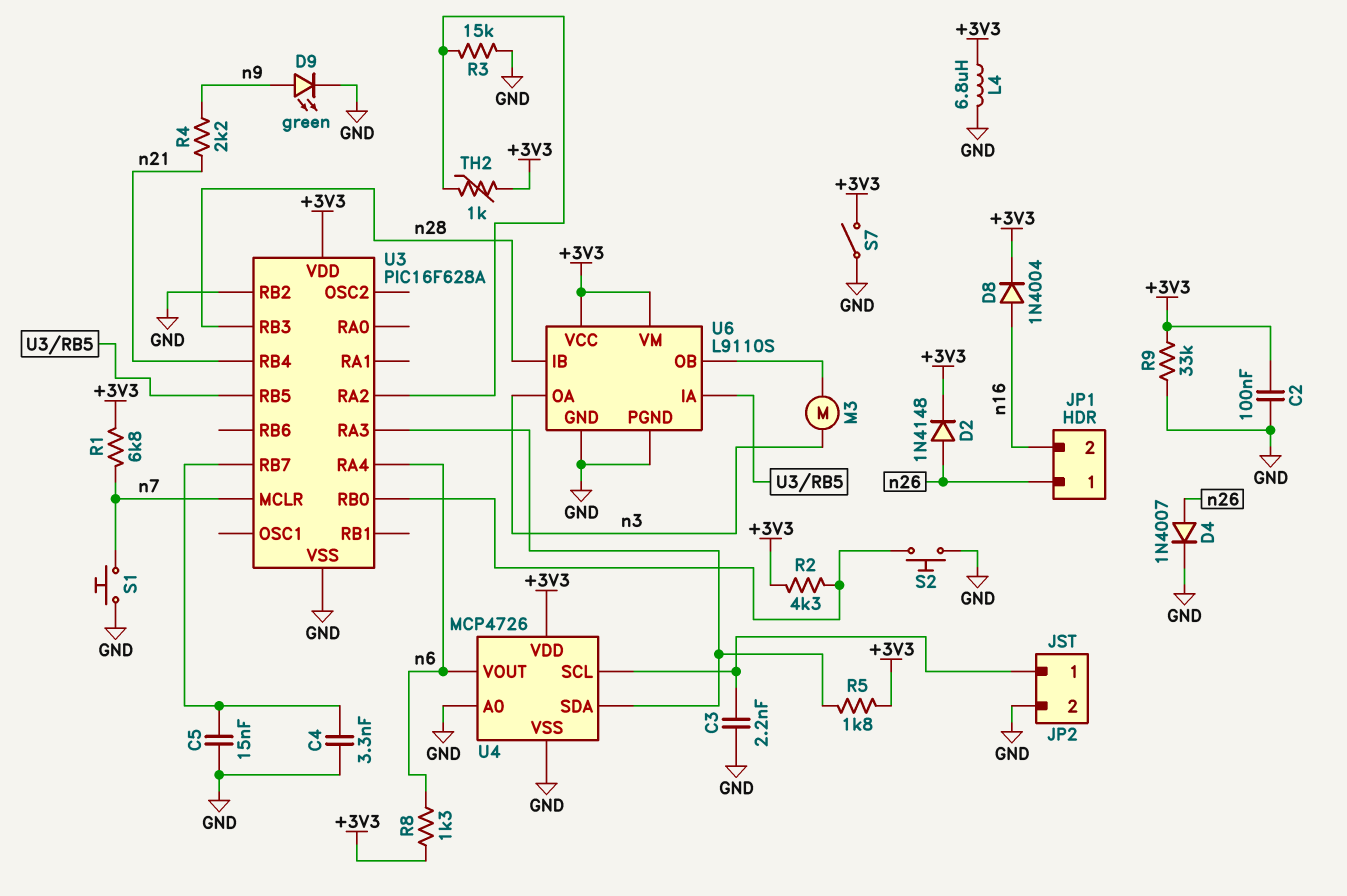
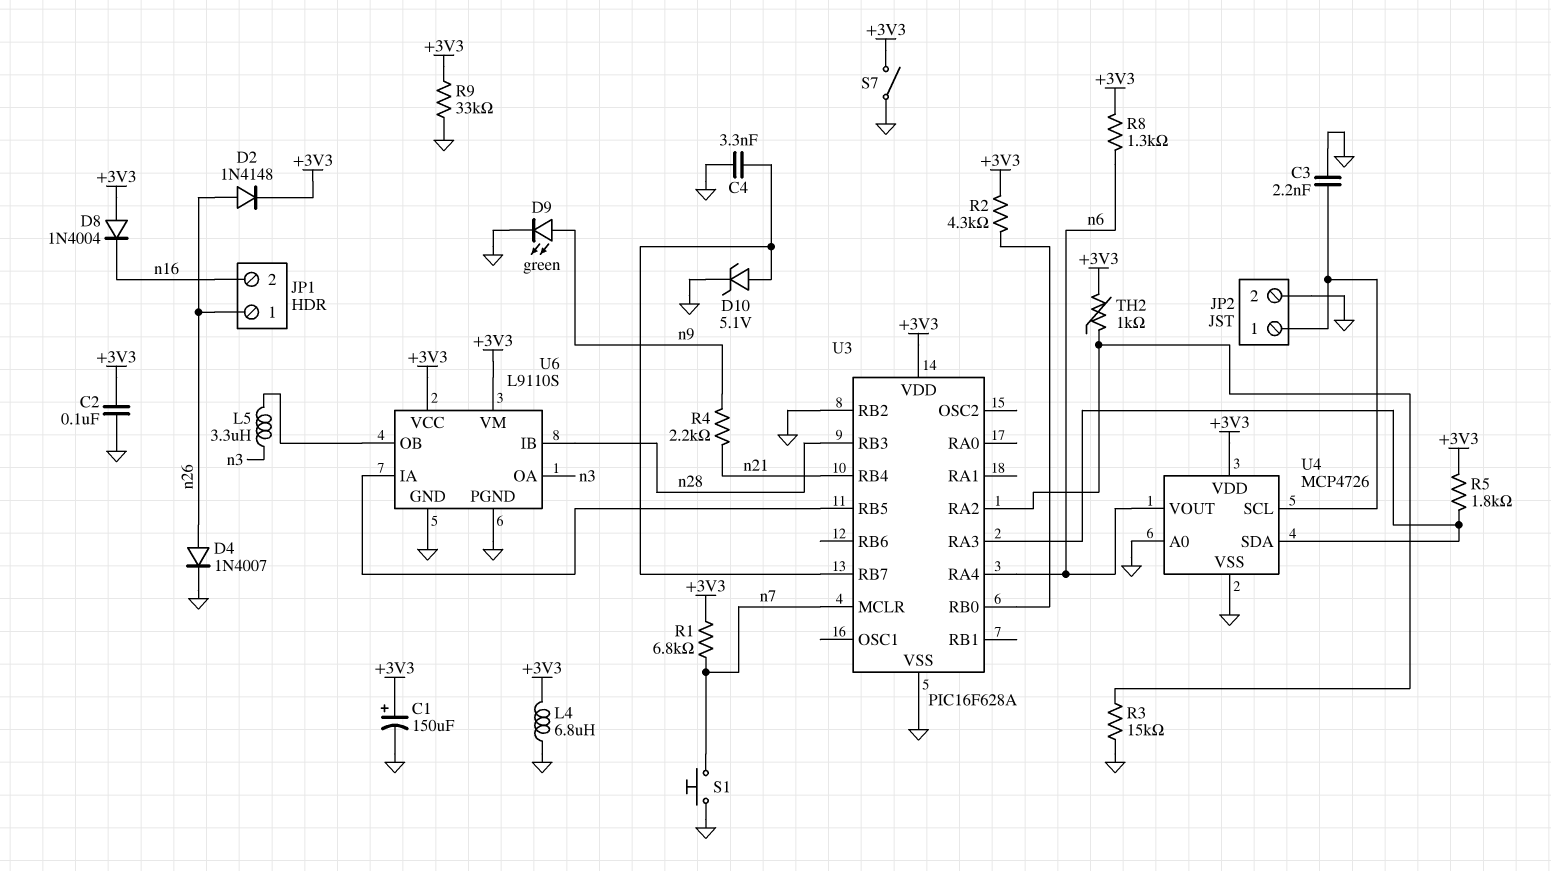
C1: none -> 150uF (plus +3V3, minus GND)
C5: 15nF (GND, U3/RB7) -> none
D8: diode 1N4004 (A n16, K +3V3) -> diode 1N4004 (A +3V3, K n16)
D10: none -> zener 5.1V (A U3/RB7, K GND)
L5: none -> 3.3uH (U6/OB, n3)
M3: motor (U6/OB, n3) -> none
S2: button (GND, U3/RB0) -> none

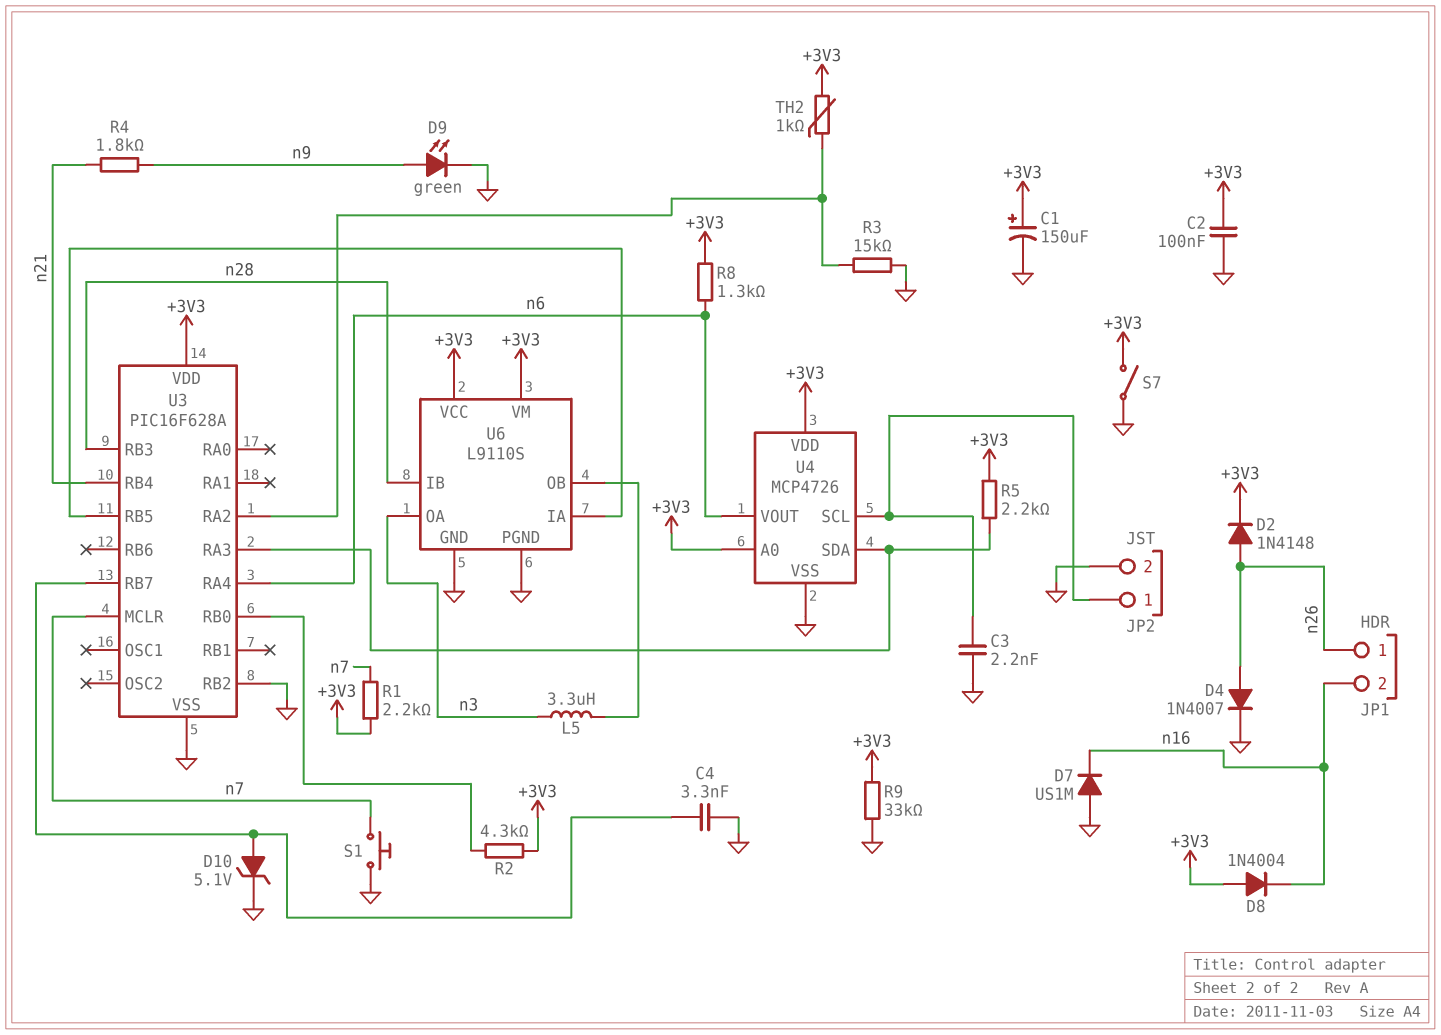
D7: none -> diode US1M (A GND, K n16)
L4: 6.8uH (+3V3, GND) -> none
R1: 6.8k (+3V3, n7) -> 2.2k (+3V3, n7)
R4: 2.2k (n9, n21) -> 1.8k (n9, n21)
R5: 1.8k (+3V3, U3/RA3) -> 2.2k (+3V3, U3/RA3)
U4 pin A0: GND -> +3V3

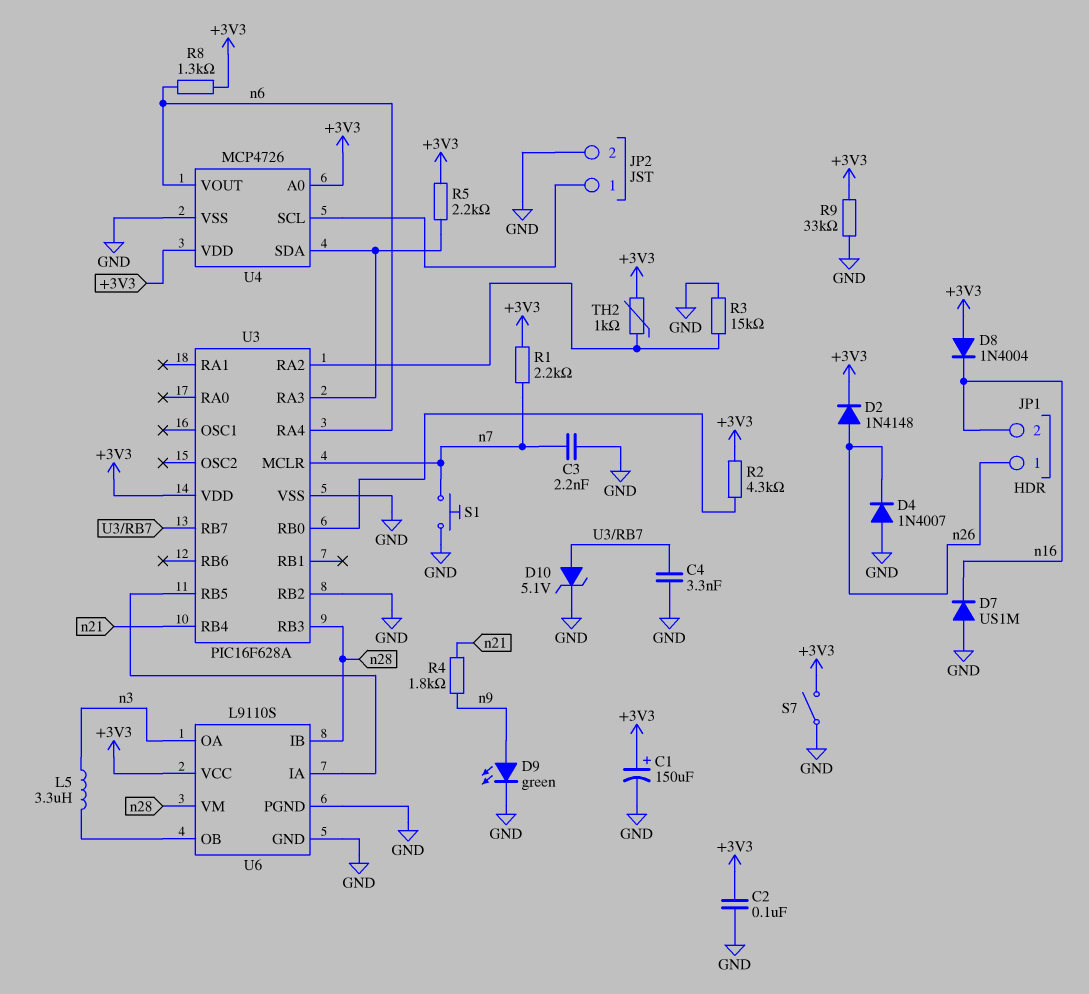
C3: 2.2nF (GND, JP2/1) -> 2.2nF (GND, n7)
D4: diode 1N4007 (A n26, K GND) -> diode 1N4007 (A GND, K n26)
U6 pin VM: +3V3 -> n28

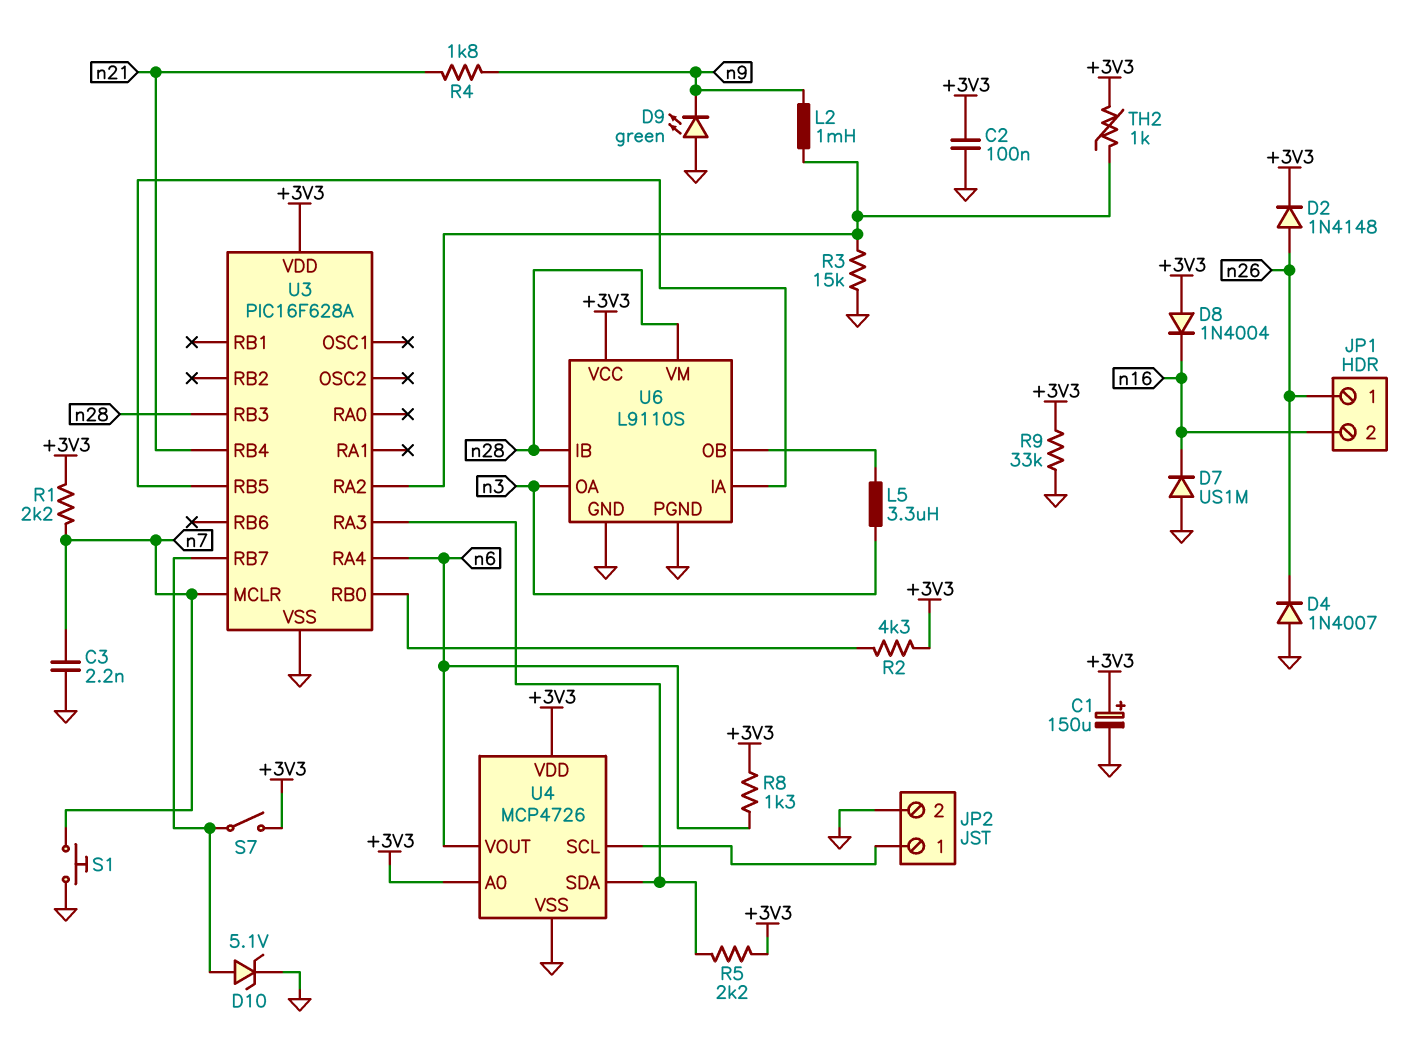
C4: 3.3nF (GND, U3/RB7) -> none
D9: LED green (A n9, K GND) -> LED green (A GND, K n9)
L2: none -> 1mH (U3/RA2, n9)
S7: switch (+3V3, GND) -> switch (+3V3, U3/RB7)
U3 pin RB2: GND -> none

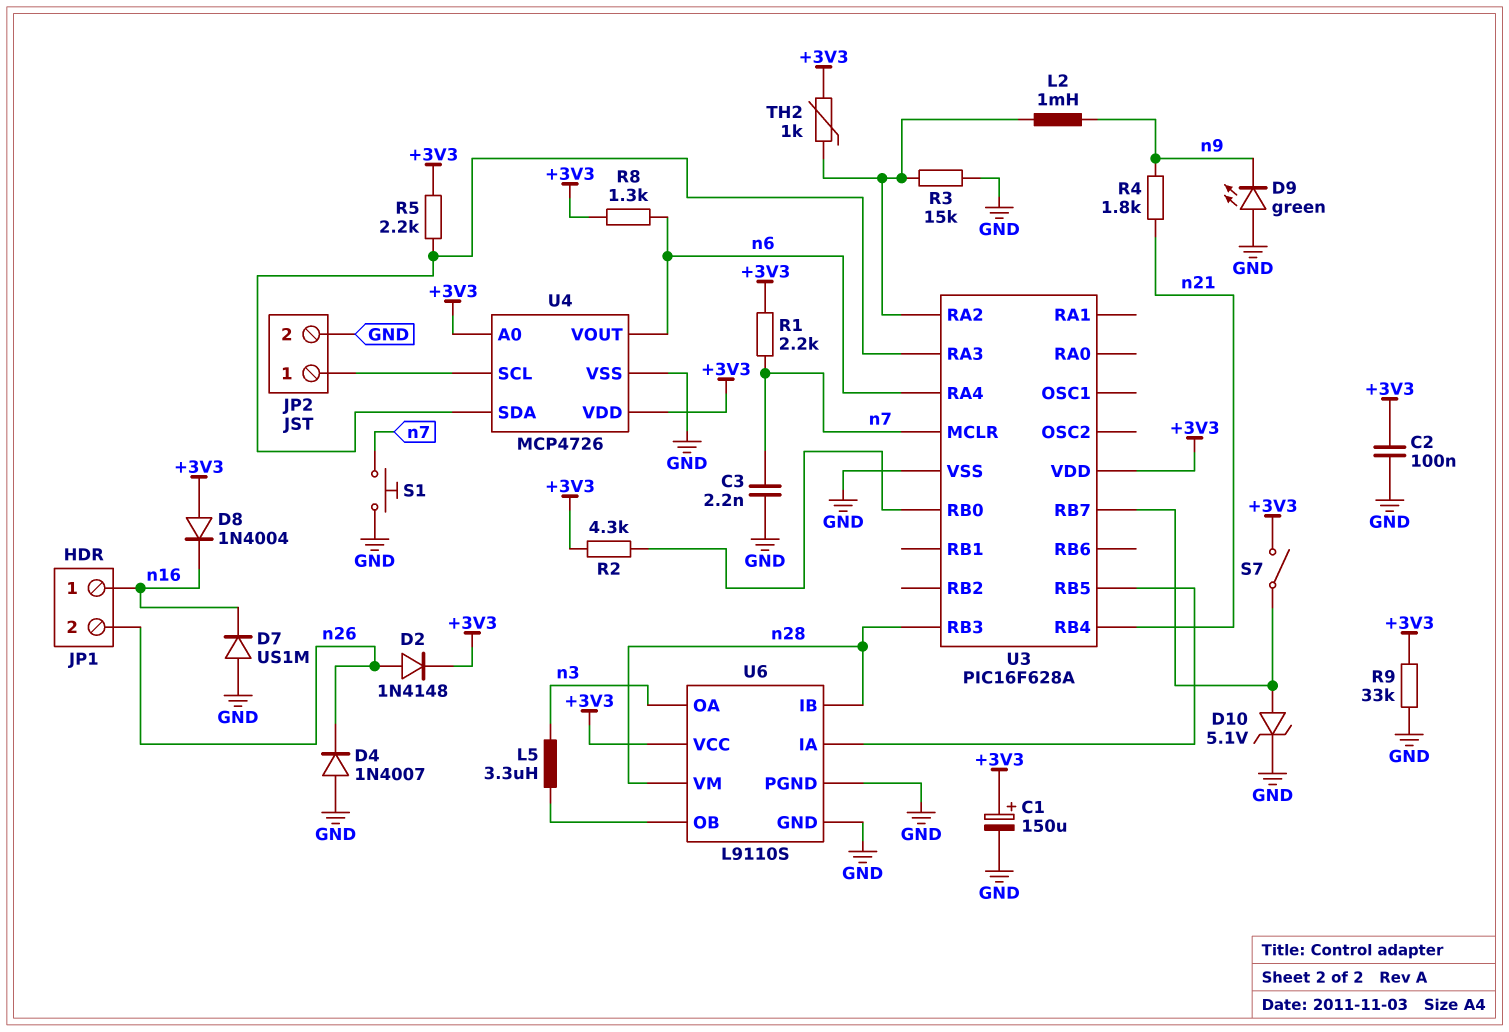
JP1 pin 1: n26 -> n16
JP1 pin 2: n16 -> n26

